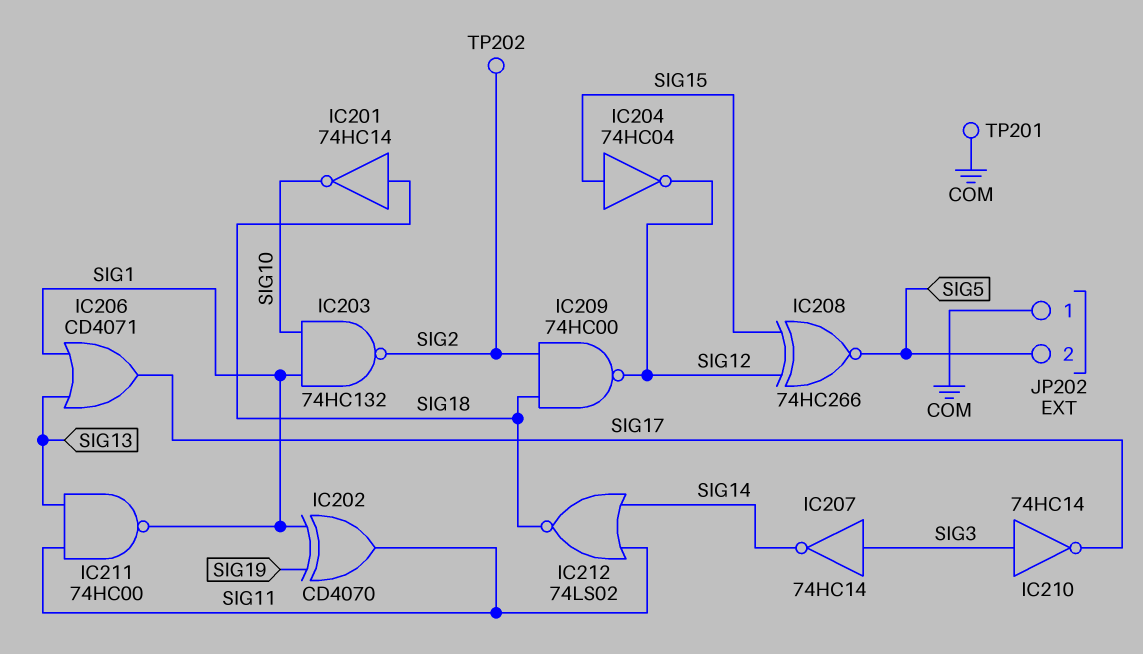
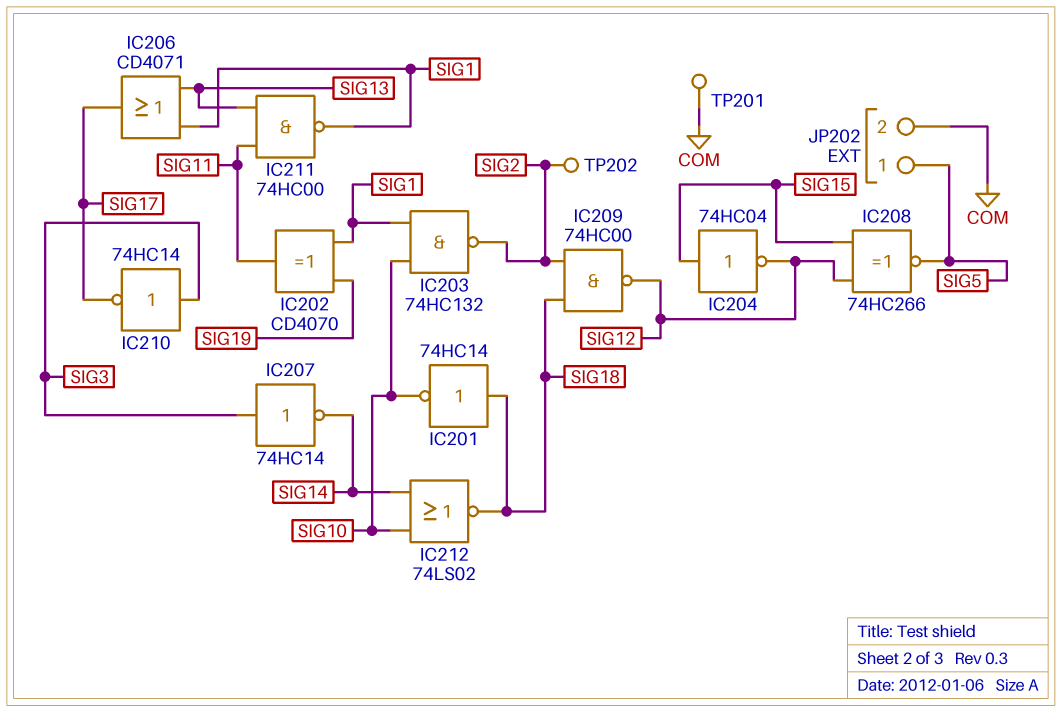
IC212: NOR 74LS02 (in SIG11, in SIG14, out SIG18) -> NOR 74LS02 (in SIG10, in SIG14, out SIG18)
JP202 pin 1: COM -> SIG5
JP202 pin 2: SIG5 -> COM

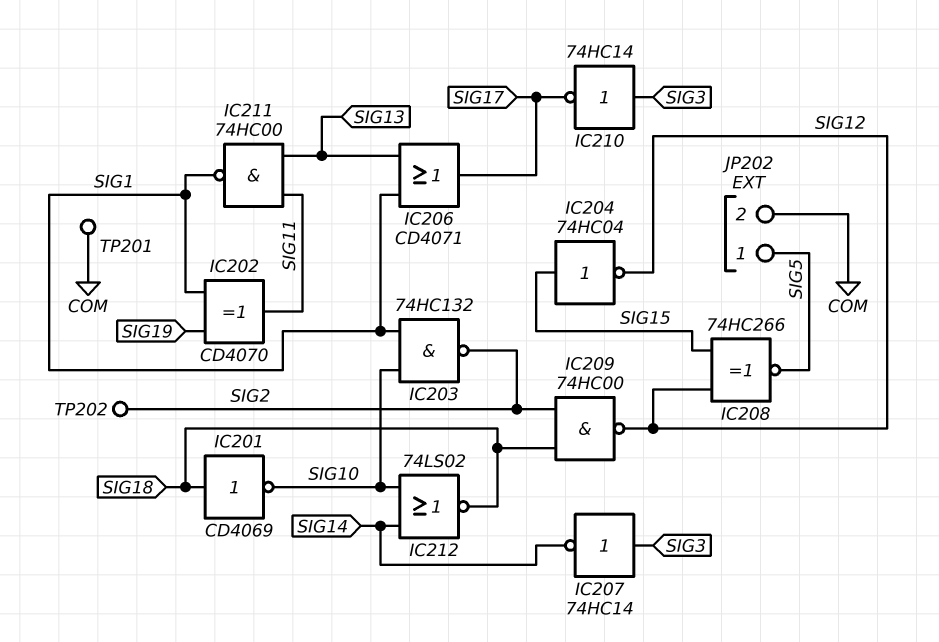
IC201: NOT 74HC14 (in SIG18, out SIG10) -> NOT CD4069 (in SIG18, out SIG10)

